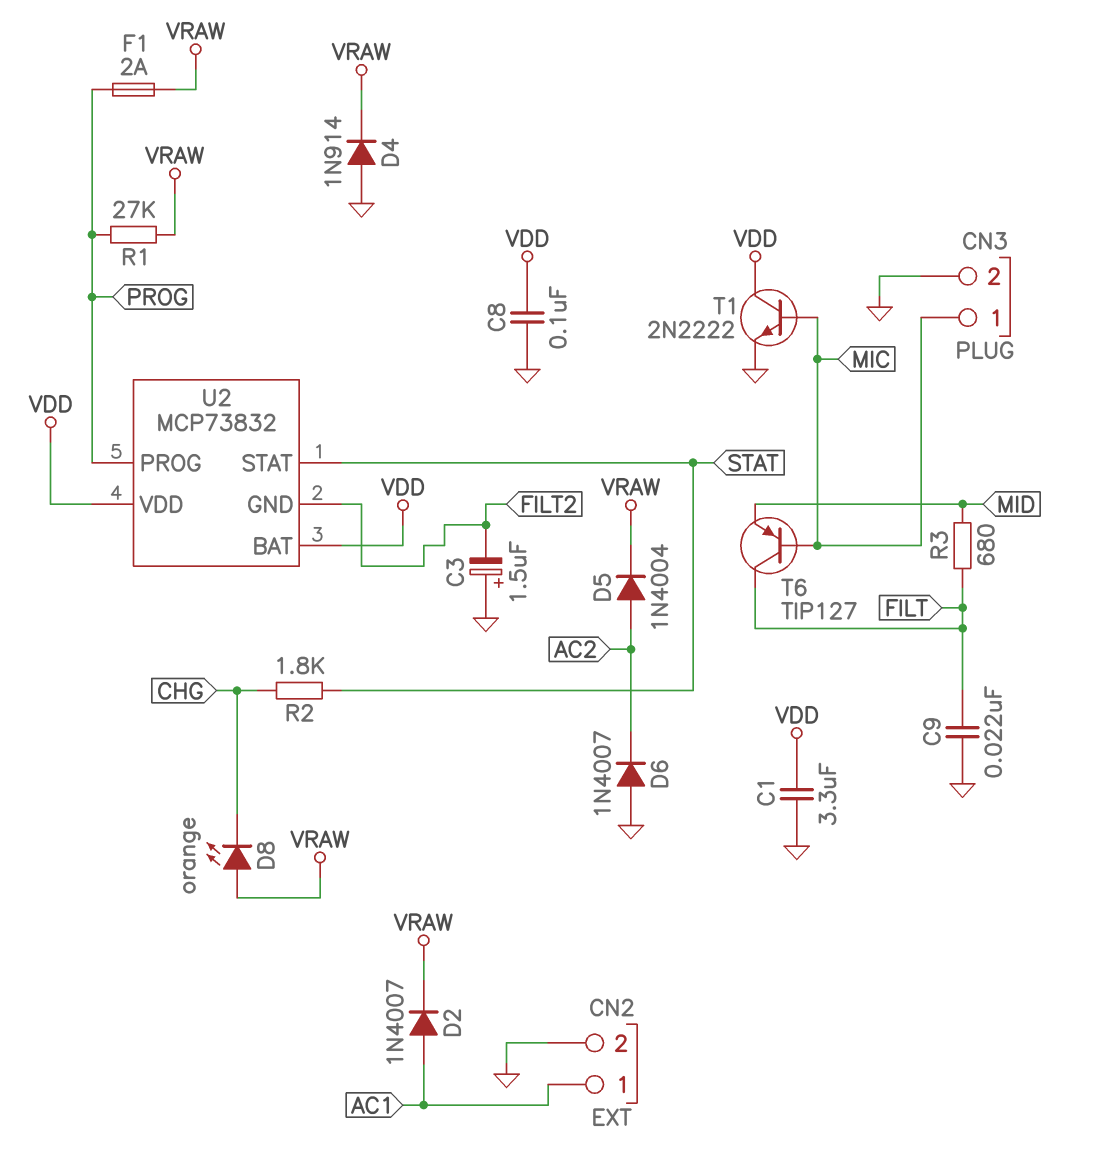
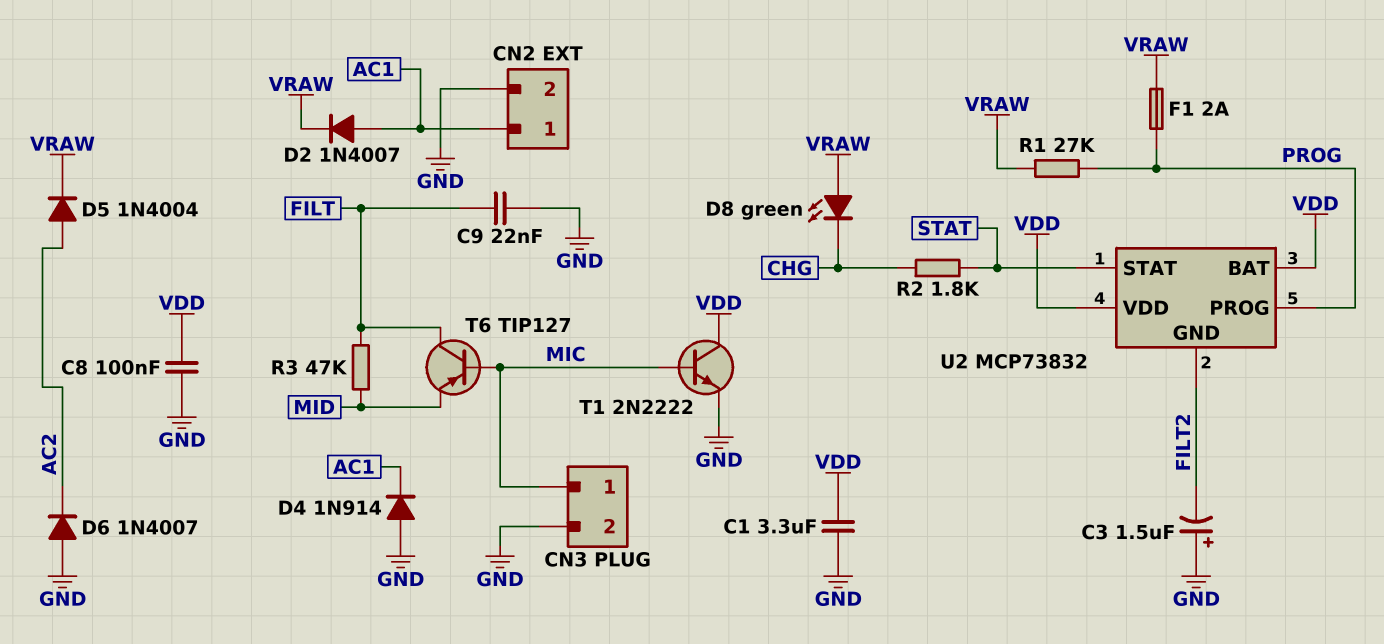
D4: diode 1N914 (A GND, K VRAW) -> diode 1N914 (A GND, K AC1)
D8: LED orange (A VRAW, K CHG) -> LED green (A VRAW, K CHG)
R3: 680 (FILT, MID) -> 47k (FILT, MID)

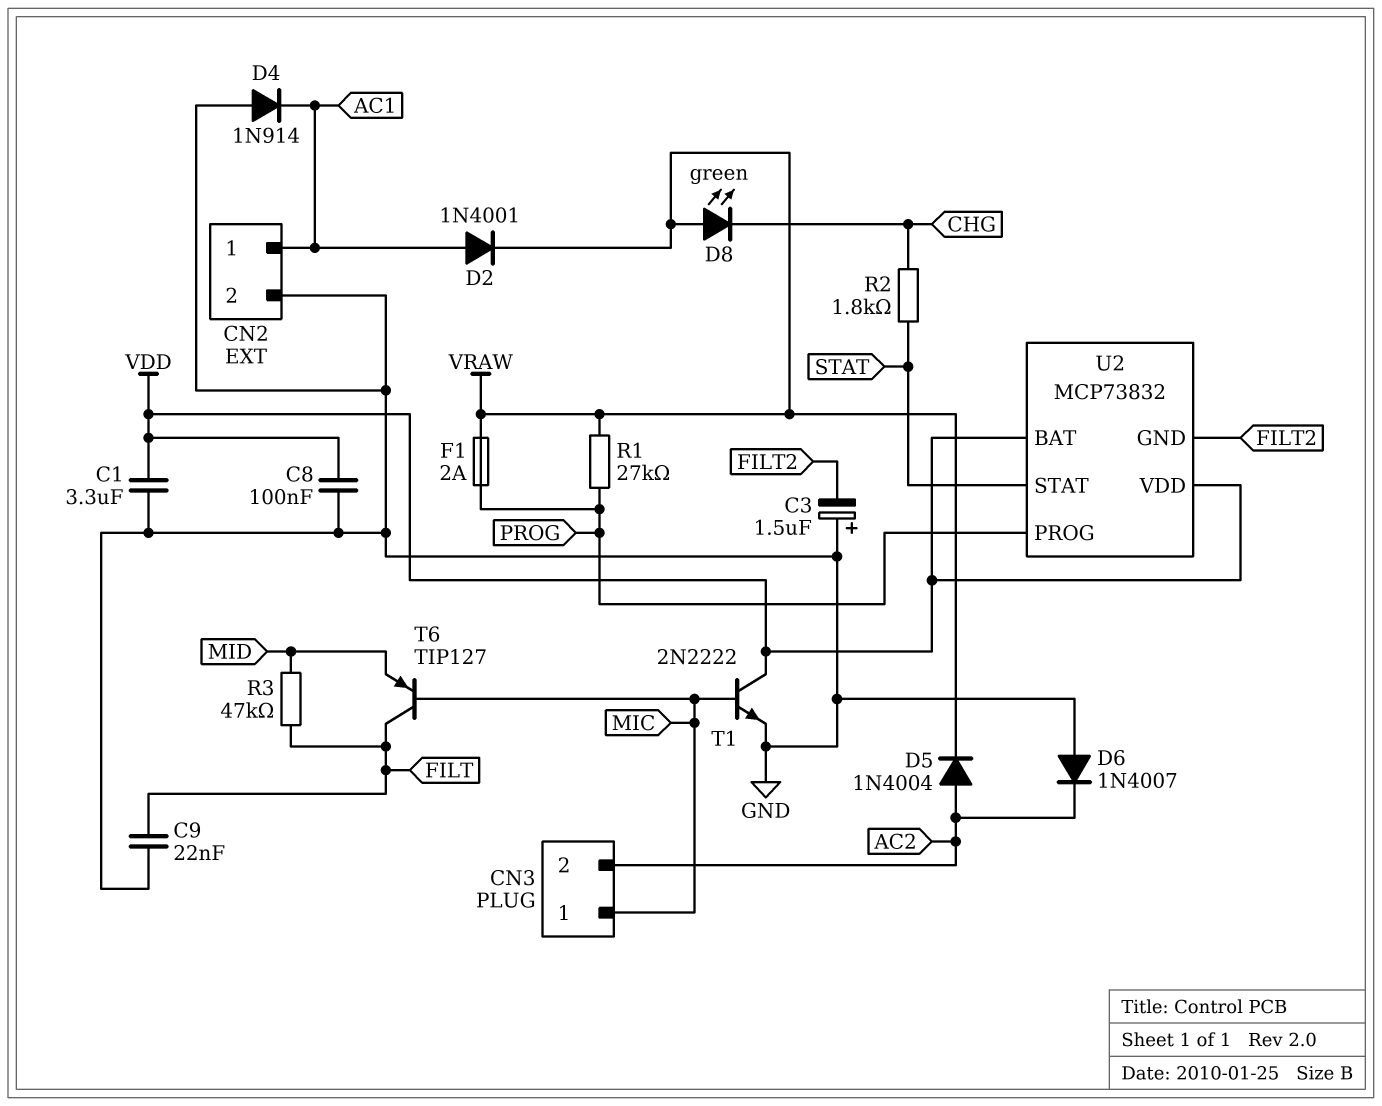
CN3 pin 2: GND -> AC2
D2: diode 1N4007 (A AC1, K VRAW) -> diode 1N4001 (A AC1, K VRAW)

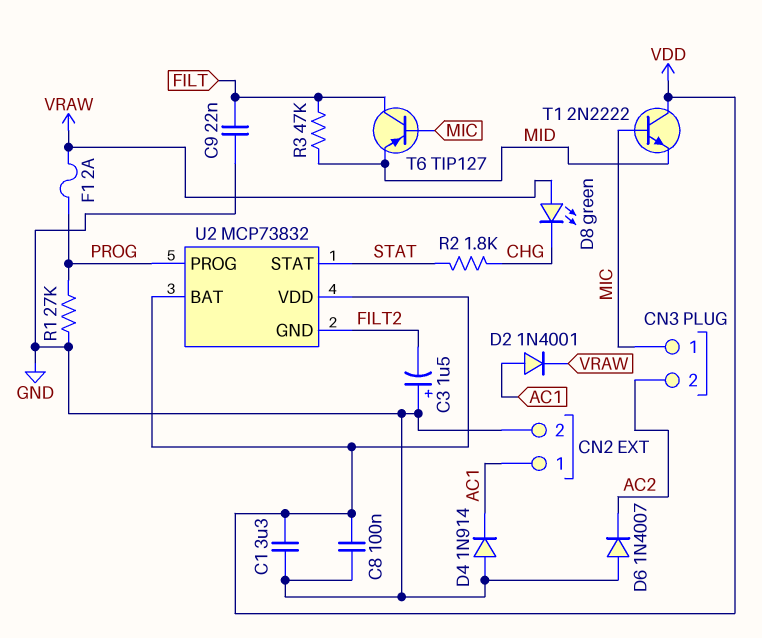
D5: diode 1N4004 (A AC2, K VRAW) -> none
R1: 27k (PROG, VRAW) -> 27k (GND, PROG)
T1: NPN 2N2222 (B MIC, C VDD, E GND) -> NPN 2N2222 (B MIC, C VDD, E MID)

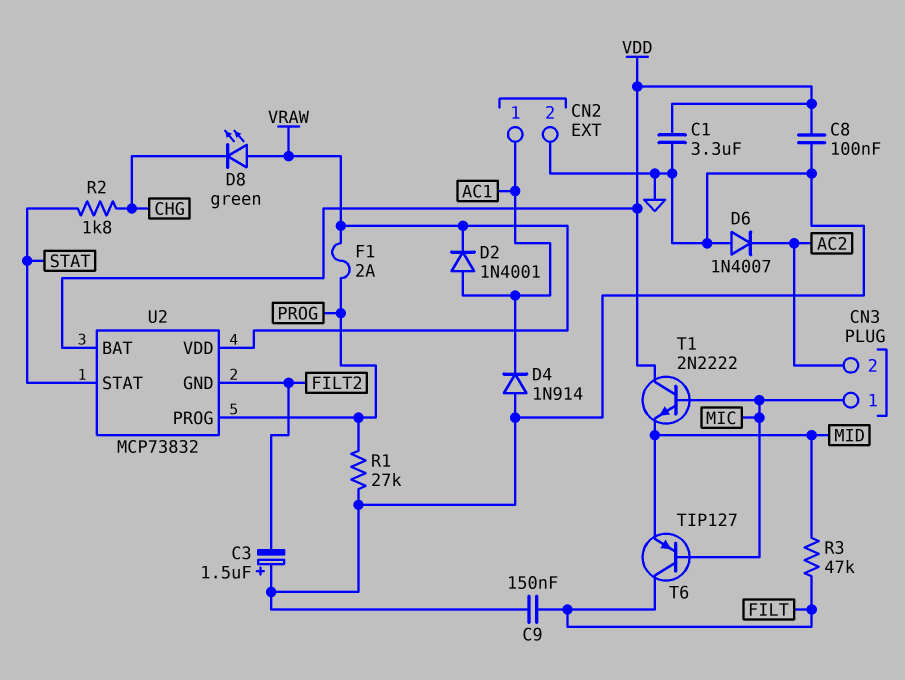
C9: 22nF (FILT, GND) -> 150nF (FILT, GND)
U2 pin VDD: VDD -> VRAW

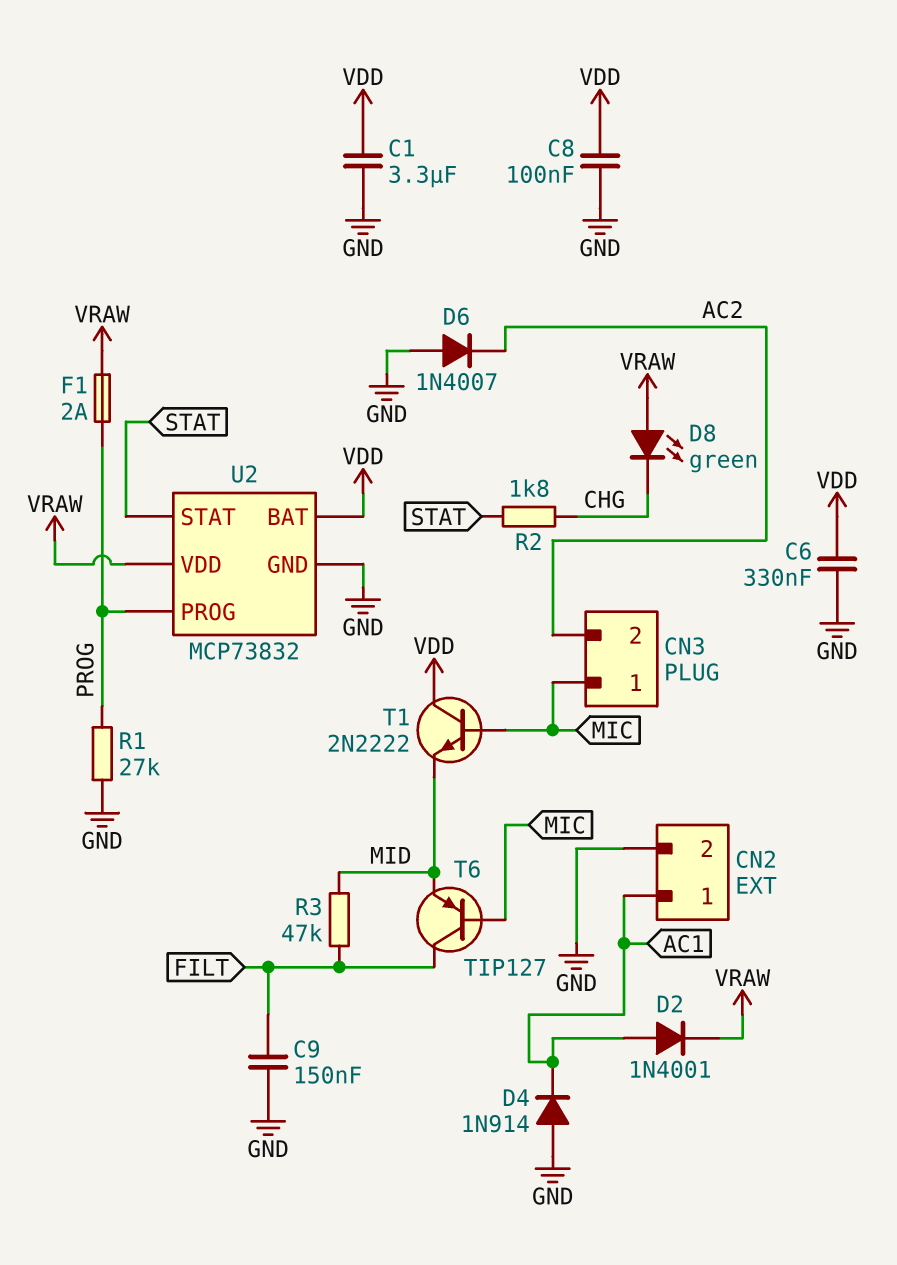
C3: 1.5uF (plus GND, minus FILT2) -> none
C6: none -> 330nF (GND, VDD)
U2 pin GND: FILT2 -> GND

